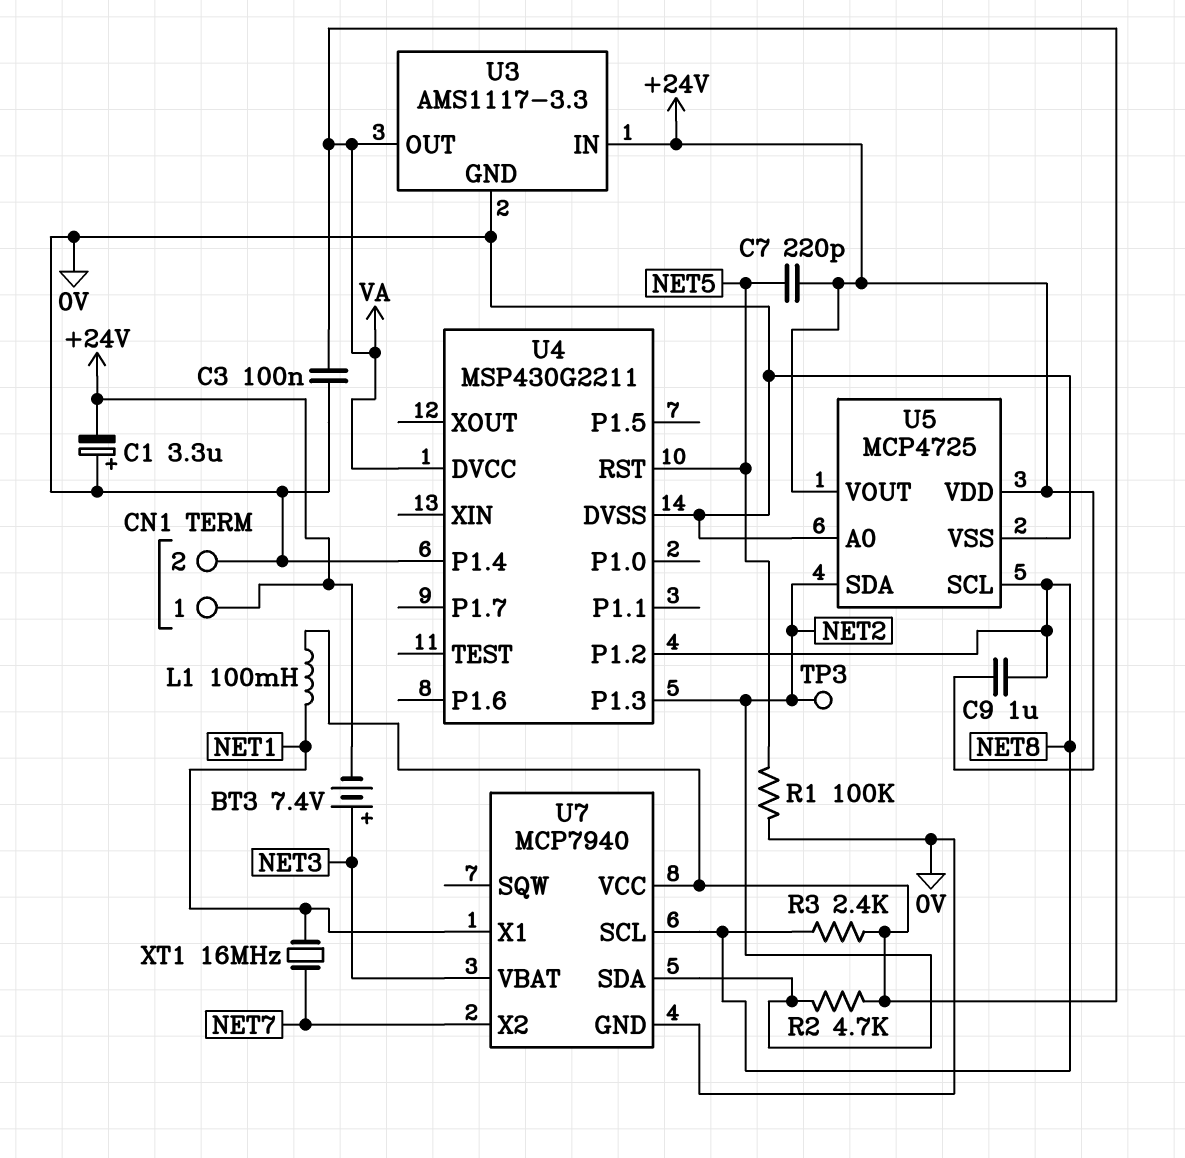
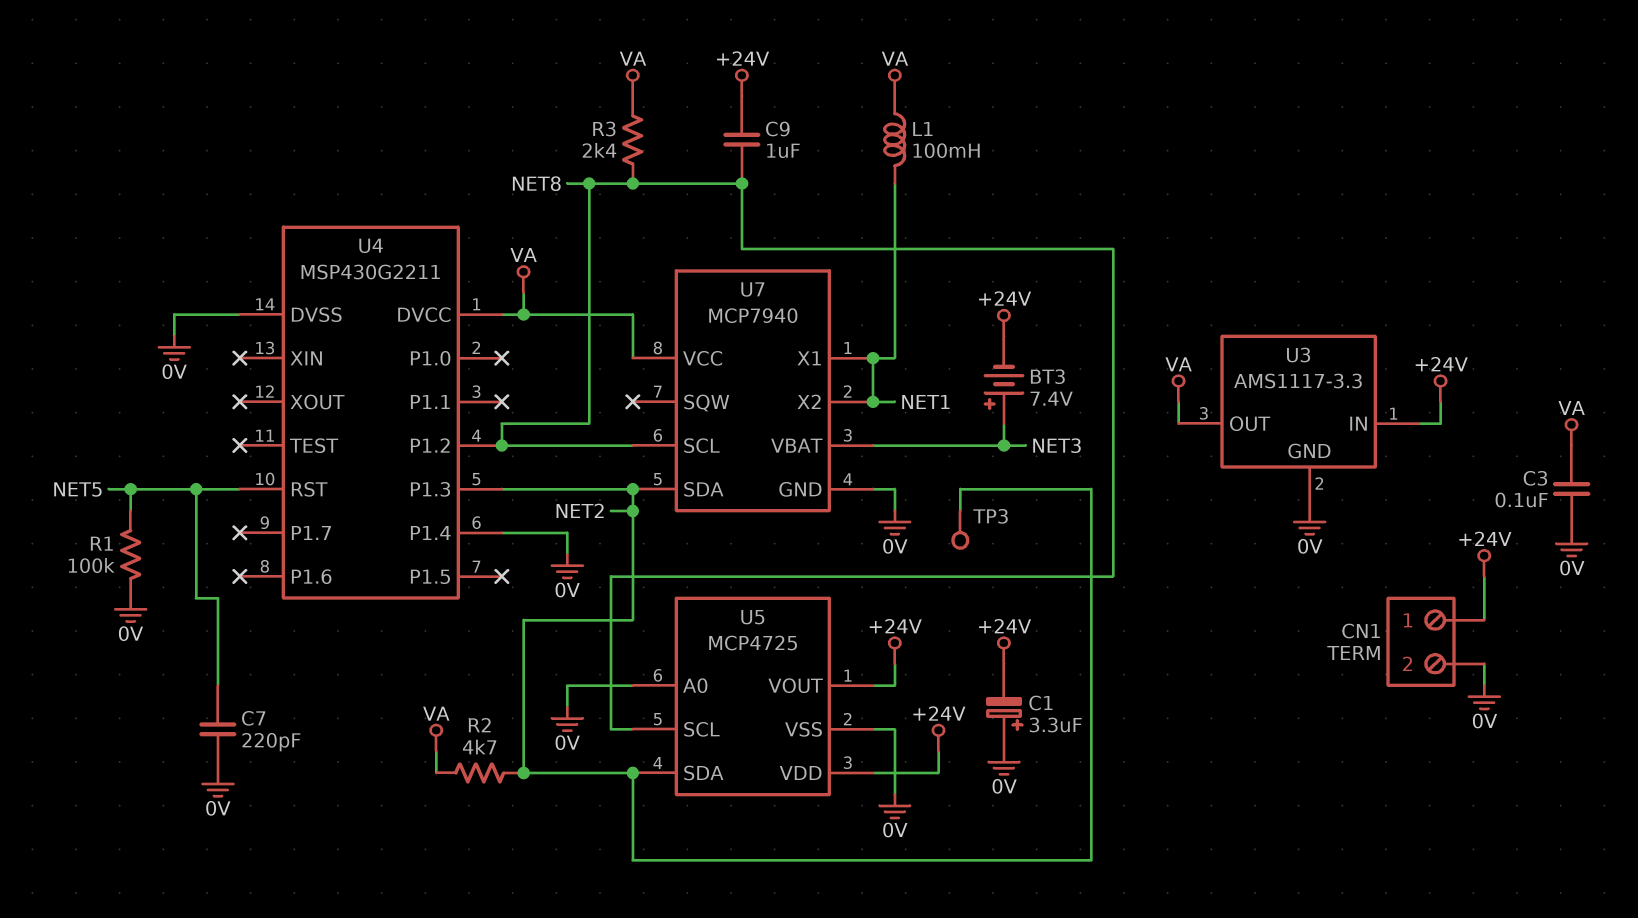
C7: 220pF (+24V, NET5) -> 220pF (0V, NET5)
U7 pin X2: NET7 -> NET1
XT1: 16MHz (NET1, NET7) -> none

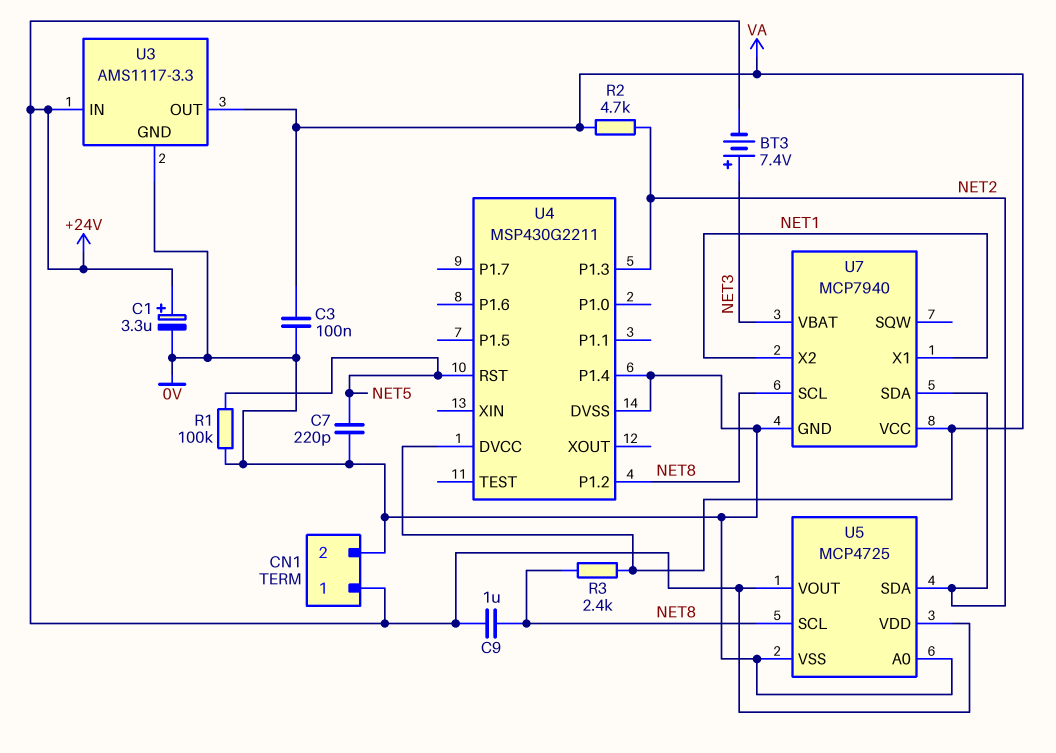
C1: 3.3uF (plus 0V, minus +24V) -> 3.3uF (plus +24V, minus 0V)
L1: 100mH (NET1, VA) -> none
TP3: test point (NET2) -> none

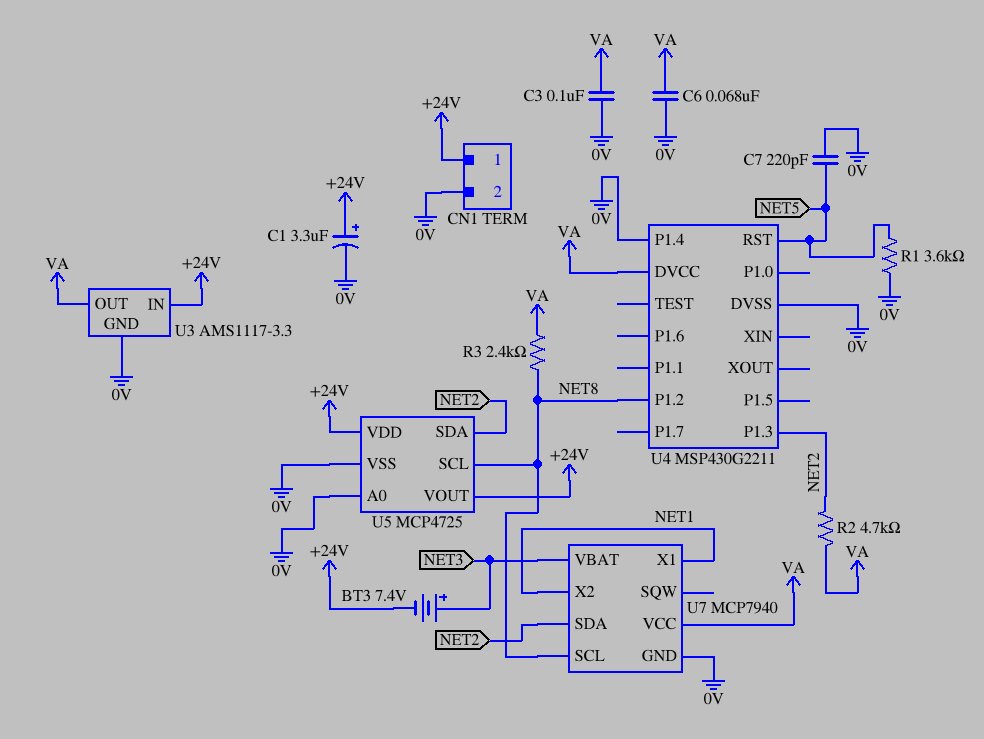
C6: none -> 68nF (0V, VA)
C9: 1uF (+24V, NET8) -> none
R1: 100k (0V, NET5) -> 3.6k (0V, NET5)

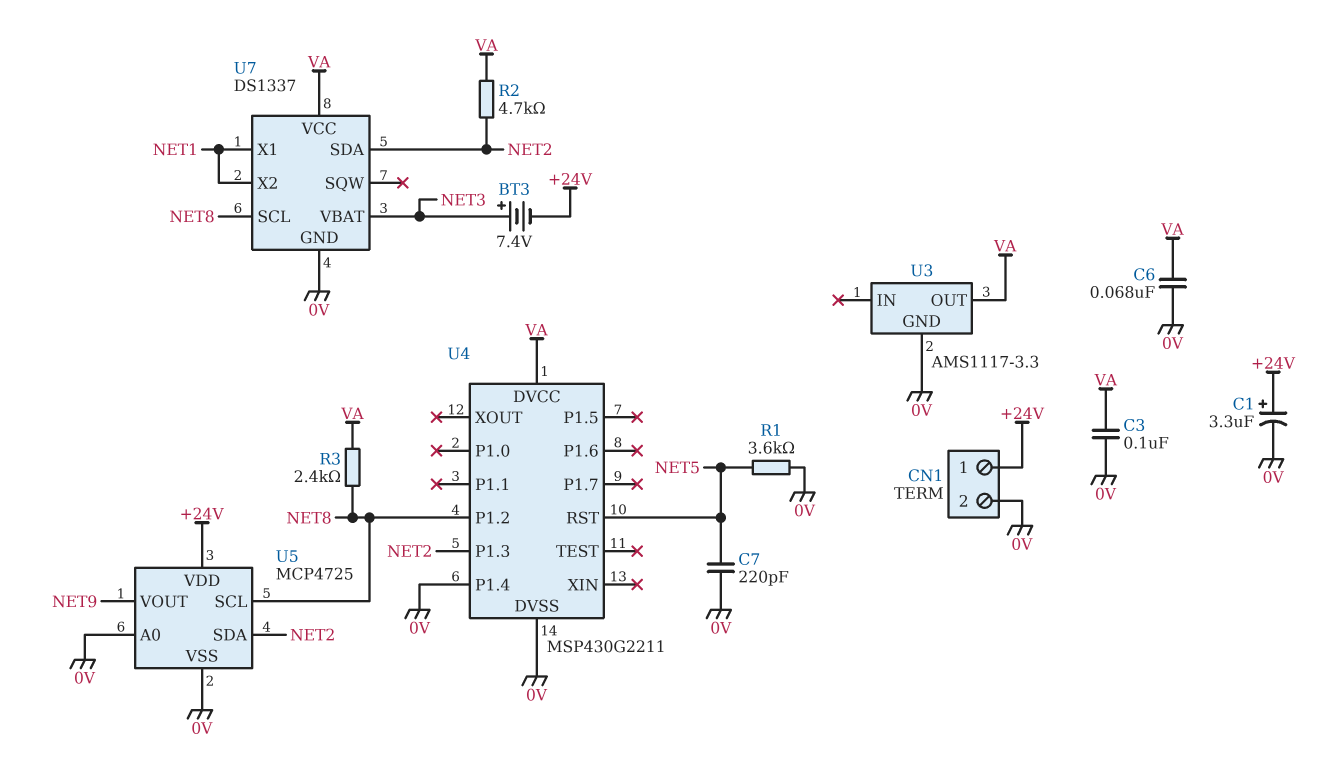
U3 pin IN: +24V -> none
U5 pin VOUT: +24V -> NET9
U7: MCP7940 -> DS1337

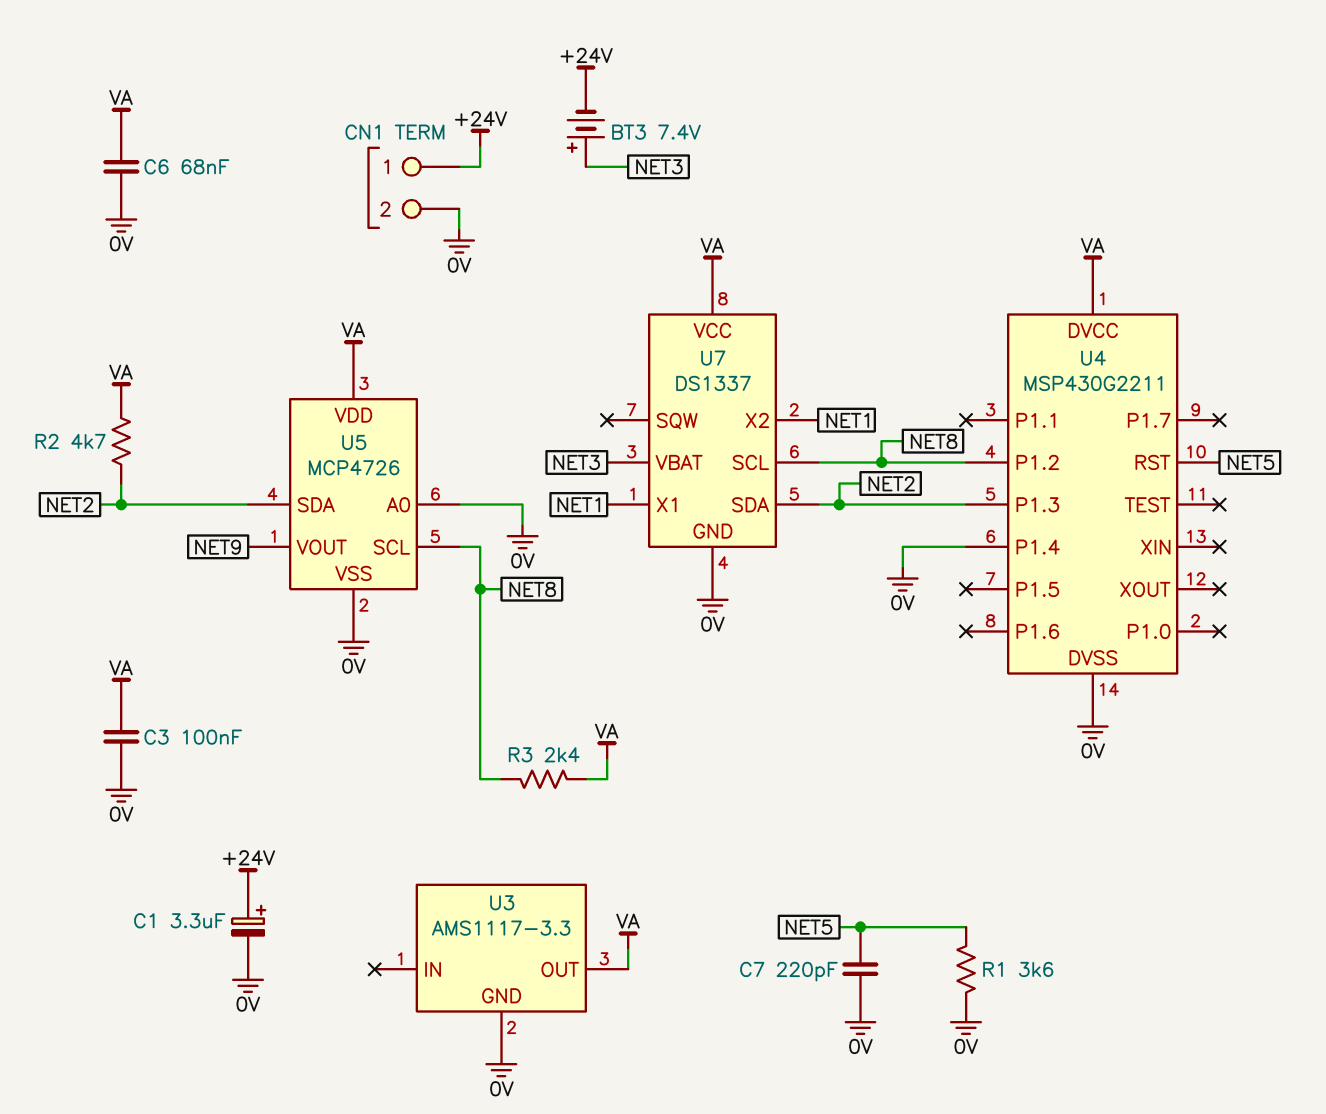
U5: MCP4725 -> MCP4726
U5 pin VDD: +24V -> VA

